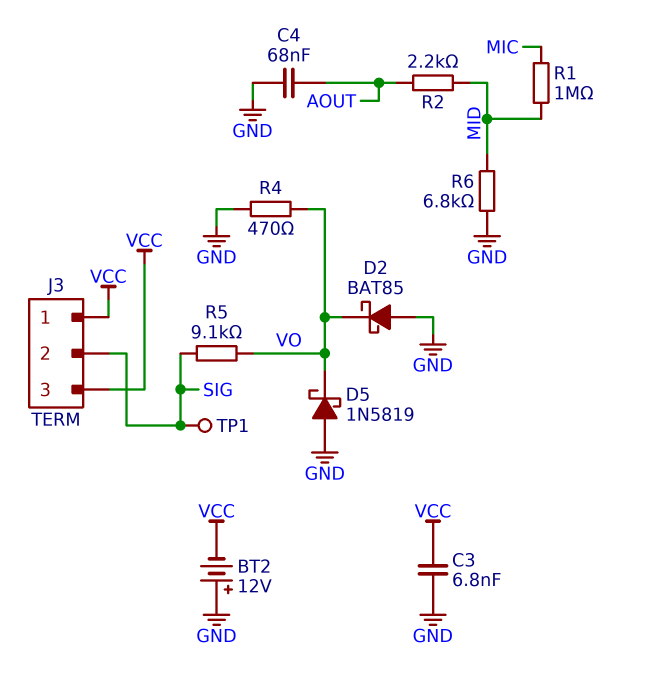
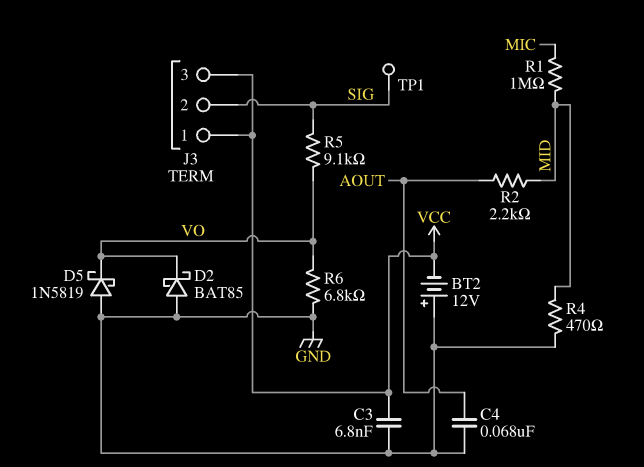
R4: 470 (GND, VO) -> 470 (GND, MID)
R6: 6.8k (GND, MID) -> 6.8k (GND, VO)

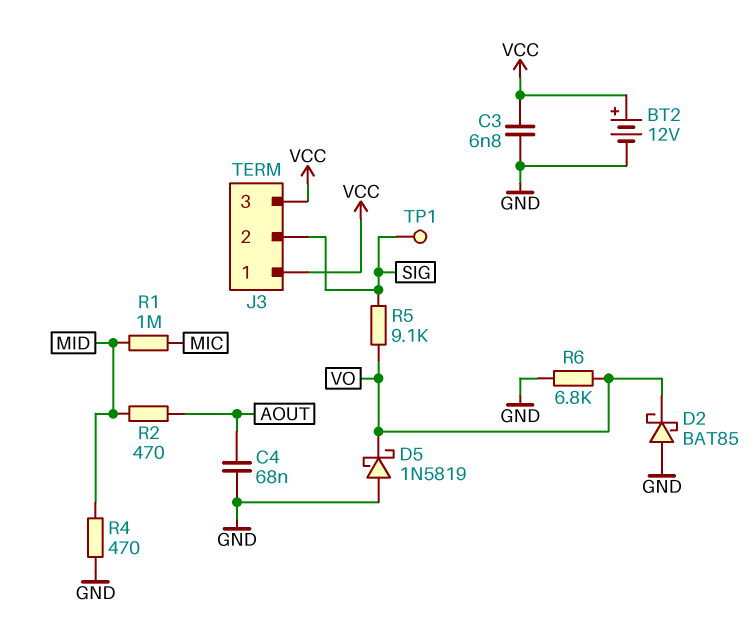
BT2: 12V (plus GND, minus VCC) -> 12V (plus VCC, minus GND)
R2: 2.2k (AOUT, MID) -> 470 (AOUT, MID)

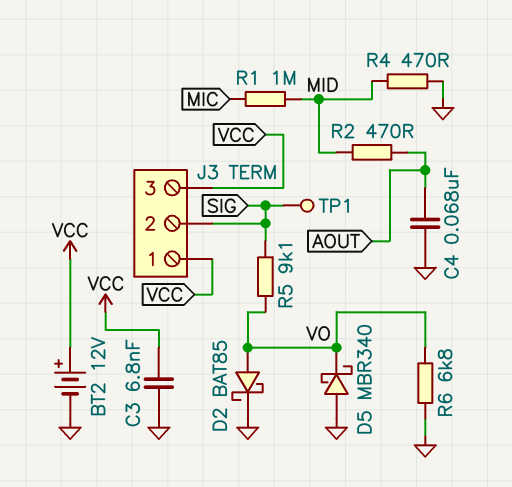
D2: schottky BAT85 (A GND, K VO) -> schottky BAT85 (A VO, K GND)
D5: schottky 1N5819 (A GND, K VO) -> schottky MBR340 (A GND, K VO)

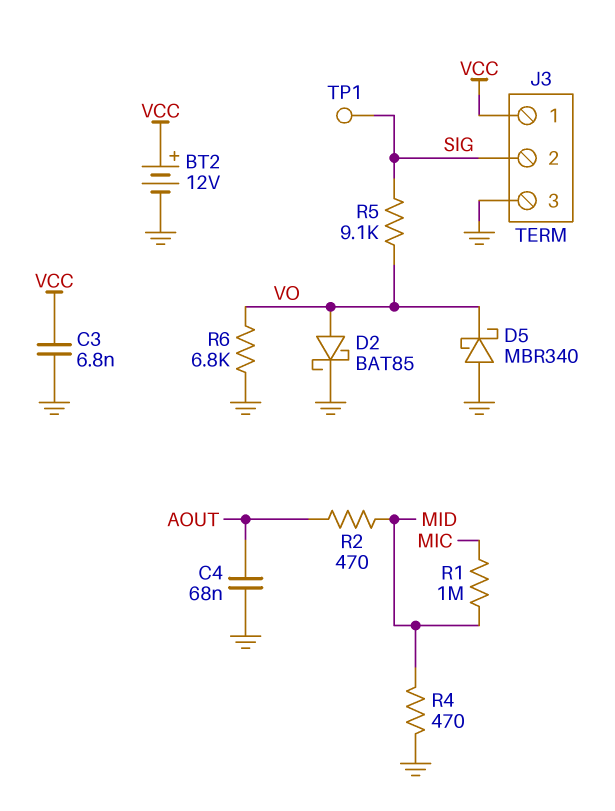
J3 pin 3: VCC -> GND

